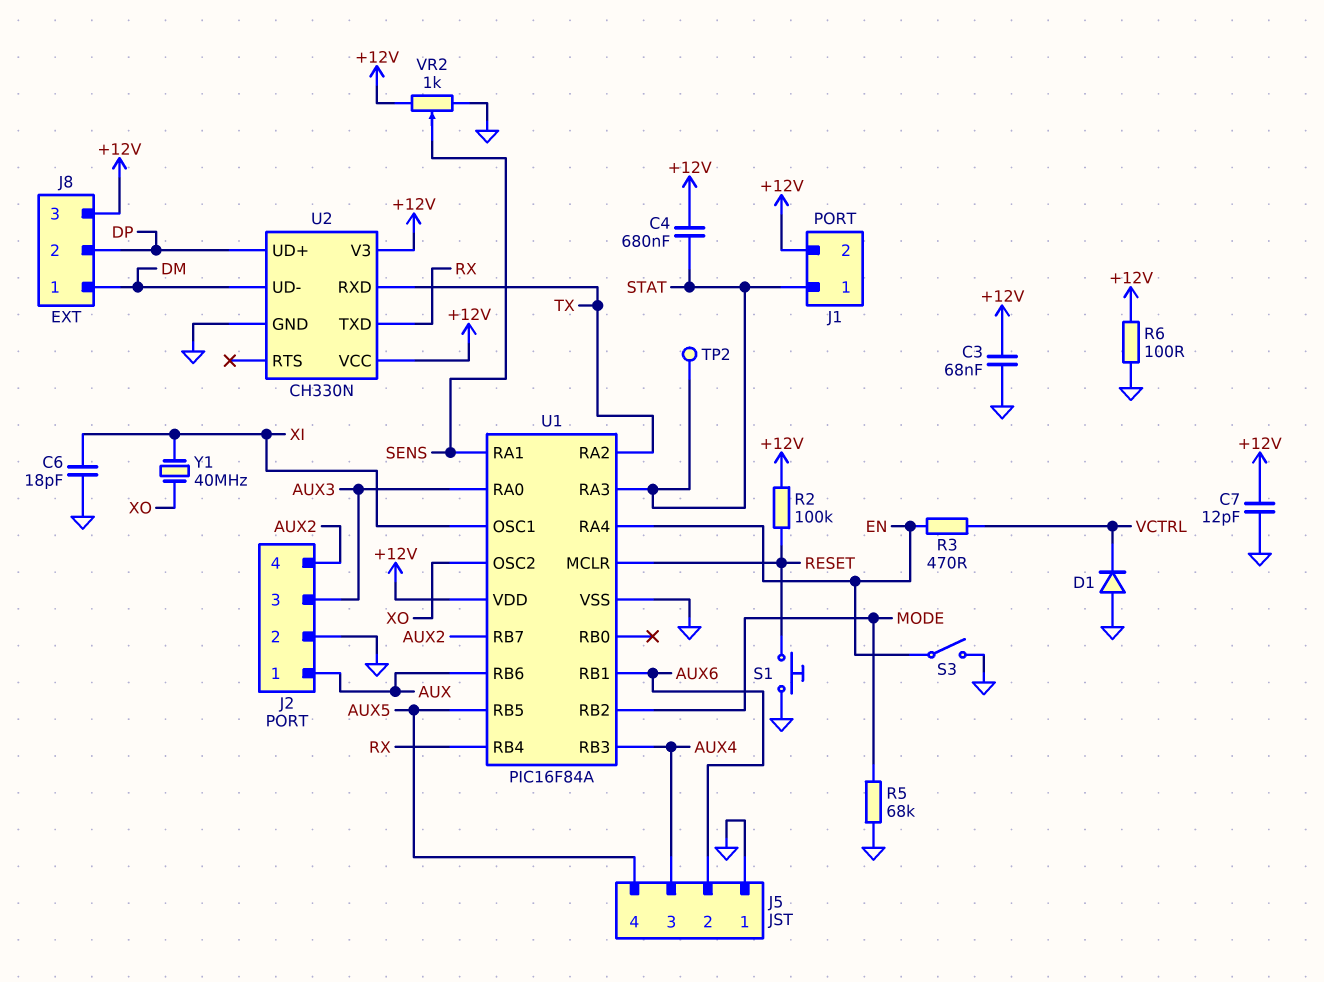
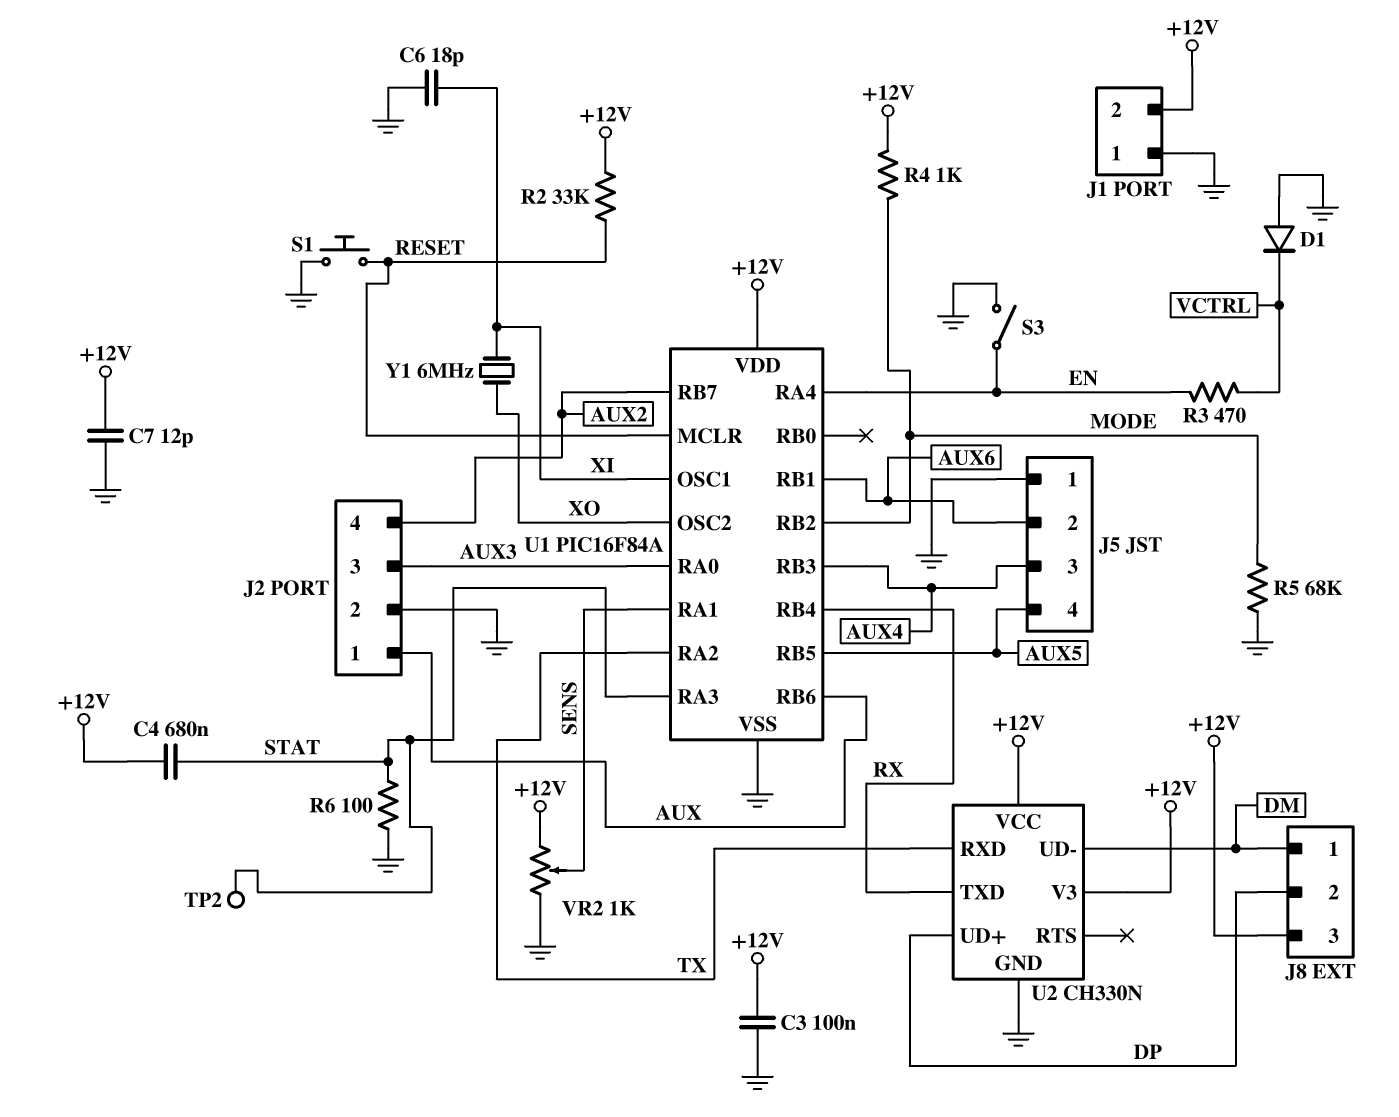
C3: 68nF (+12V, GND) -> 100nF (+12V, GND)
J1 pin 1: STAT -> GND
R2: 100k (+12V, RESET) -> 33k (+12V, RESET)
R4: none -> 1k (+12V, MODE)
R6: 100 (+12V, GND) -> 100 (GND, STAT)
Y1: 40MHz (XI, XO) -> 6MHz (XI, XO)

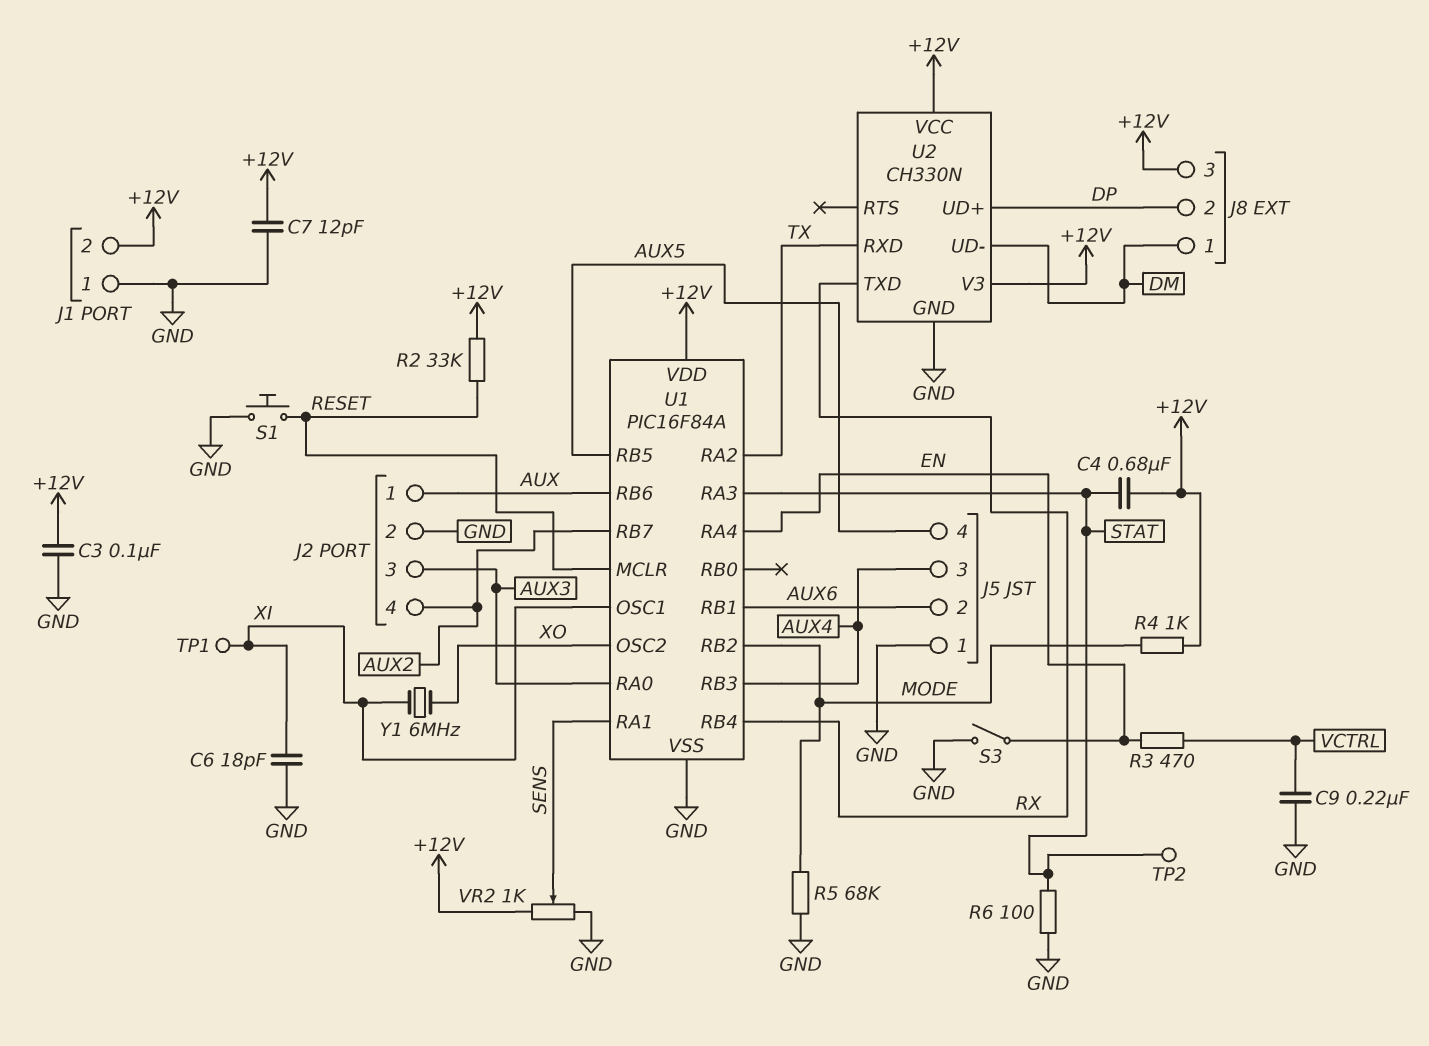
C9: none -> 220nF (GND, VCTRL)
D1: diode (A GND, K VCTRL) -> none
TP1: none -> test point (XI)

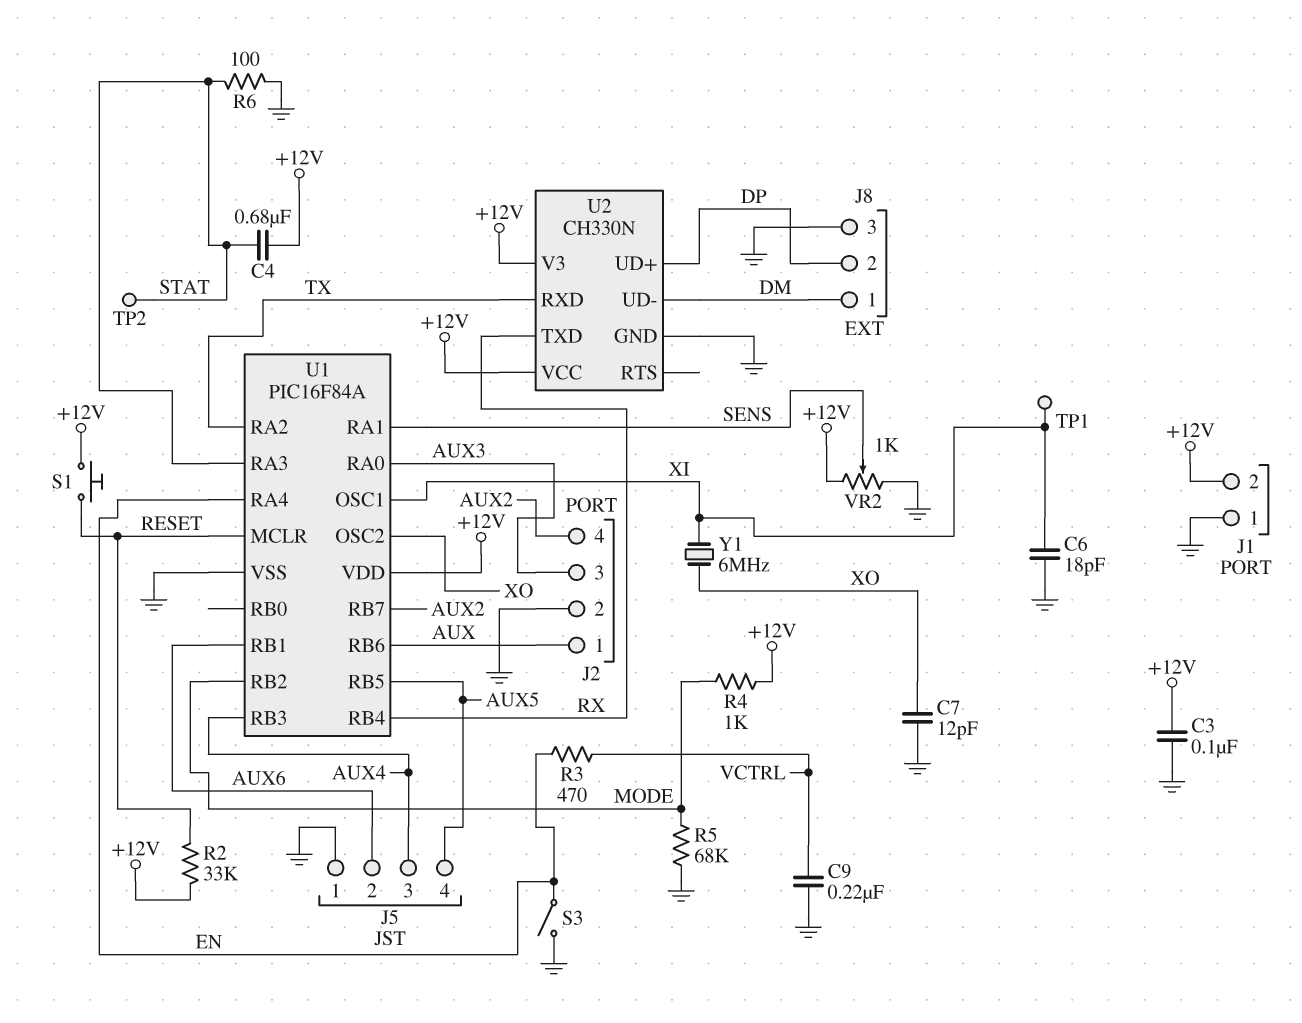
C7: 12pF (+12V, GND) -> 12pF (GND, XO)
J8 pin 3: +12V -> GND
S1: button (GND, RESET) -> button (+12V, RESET)

